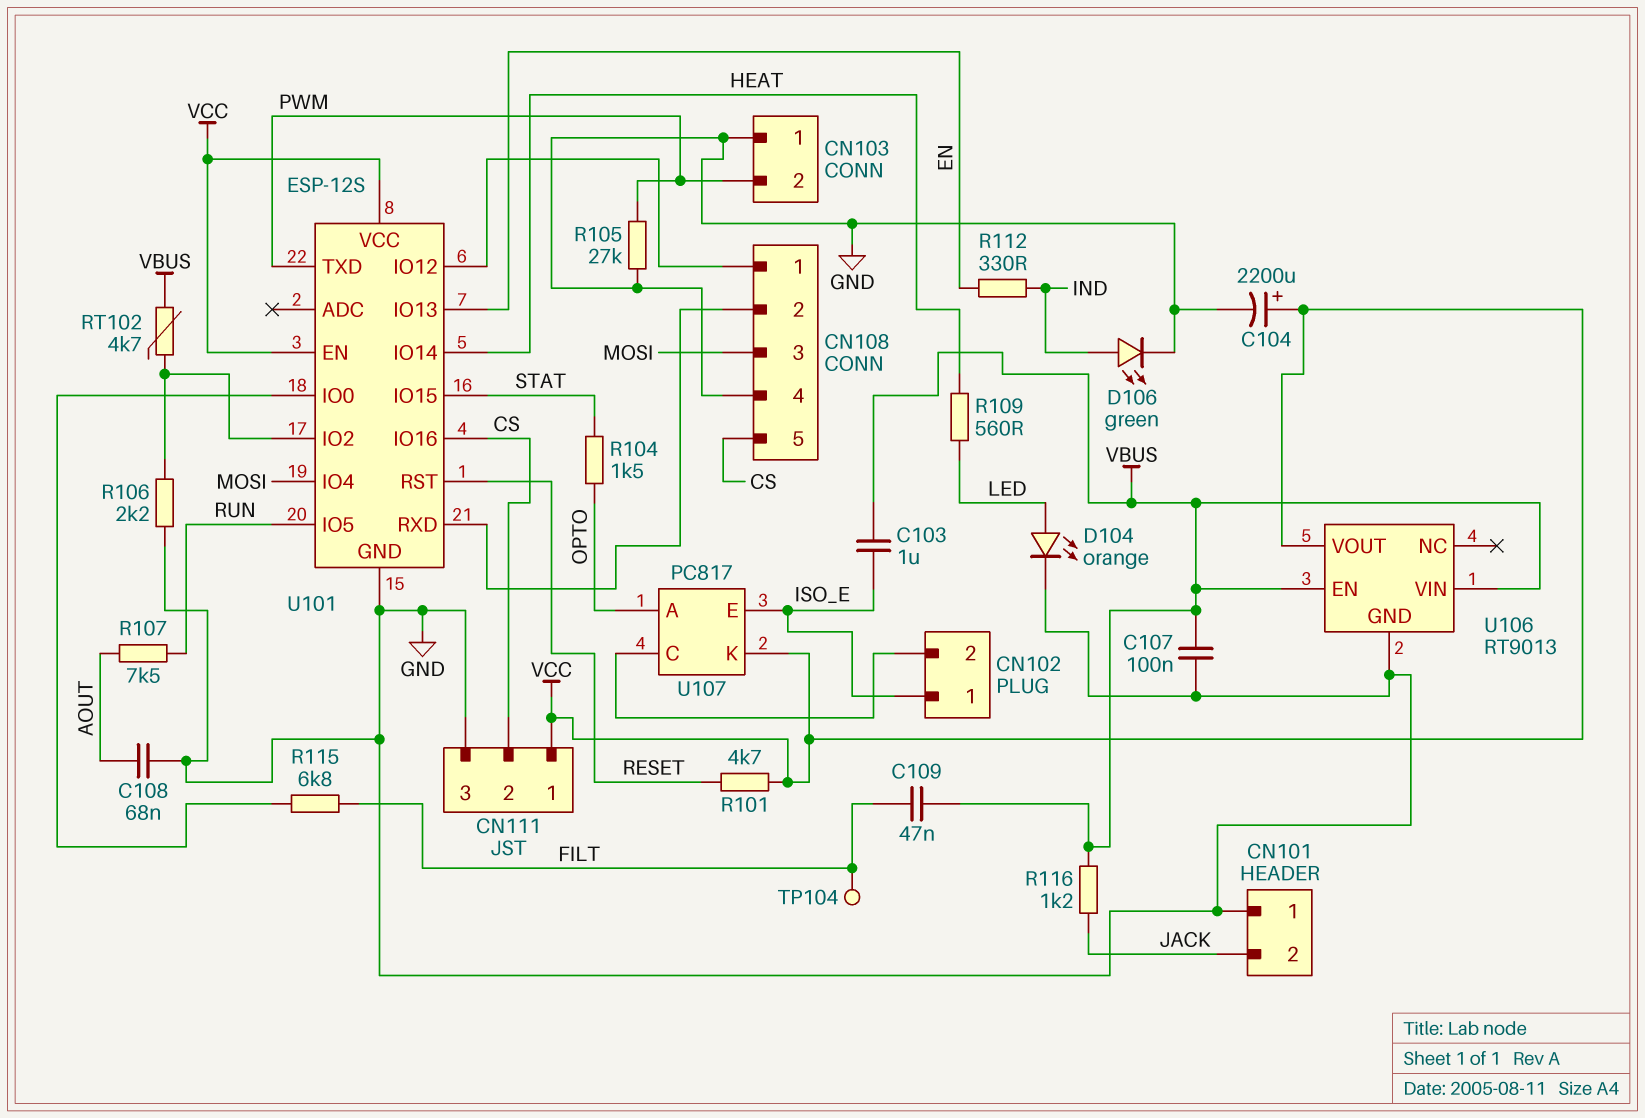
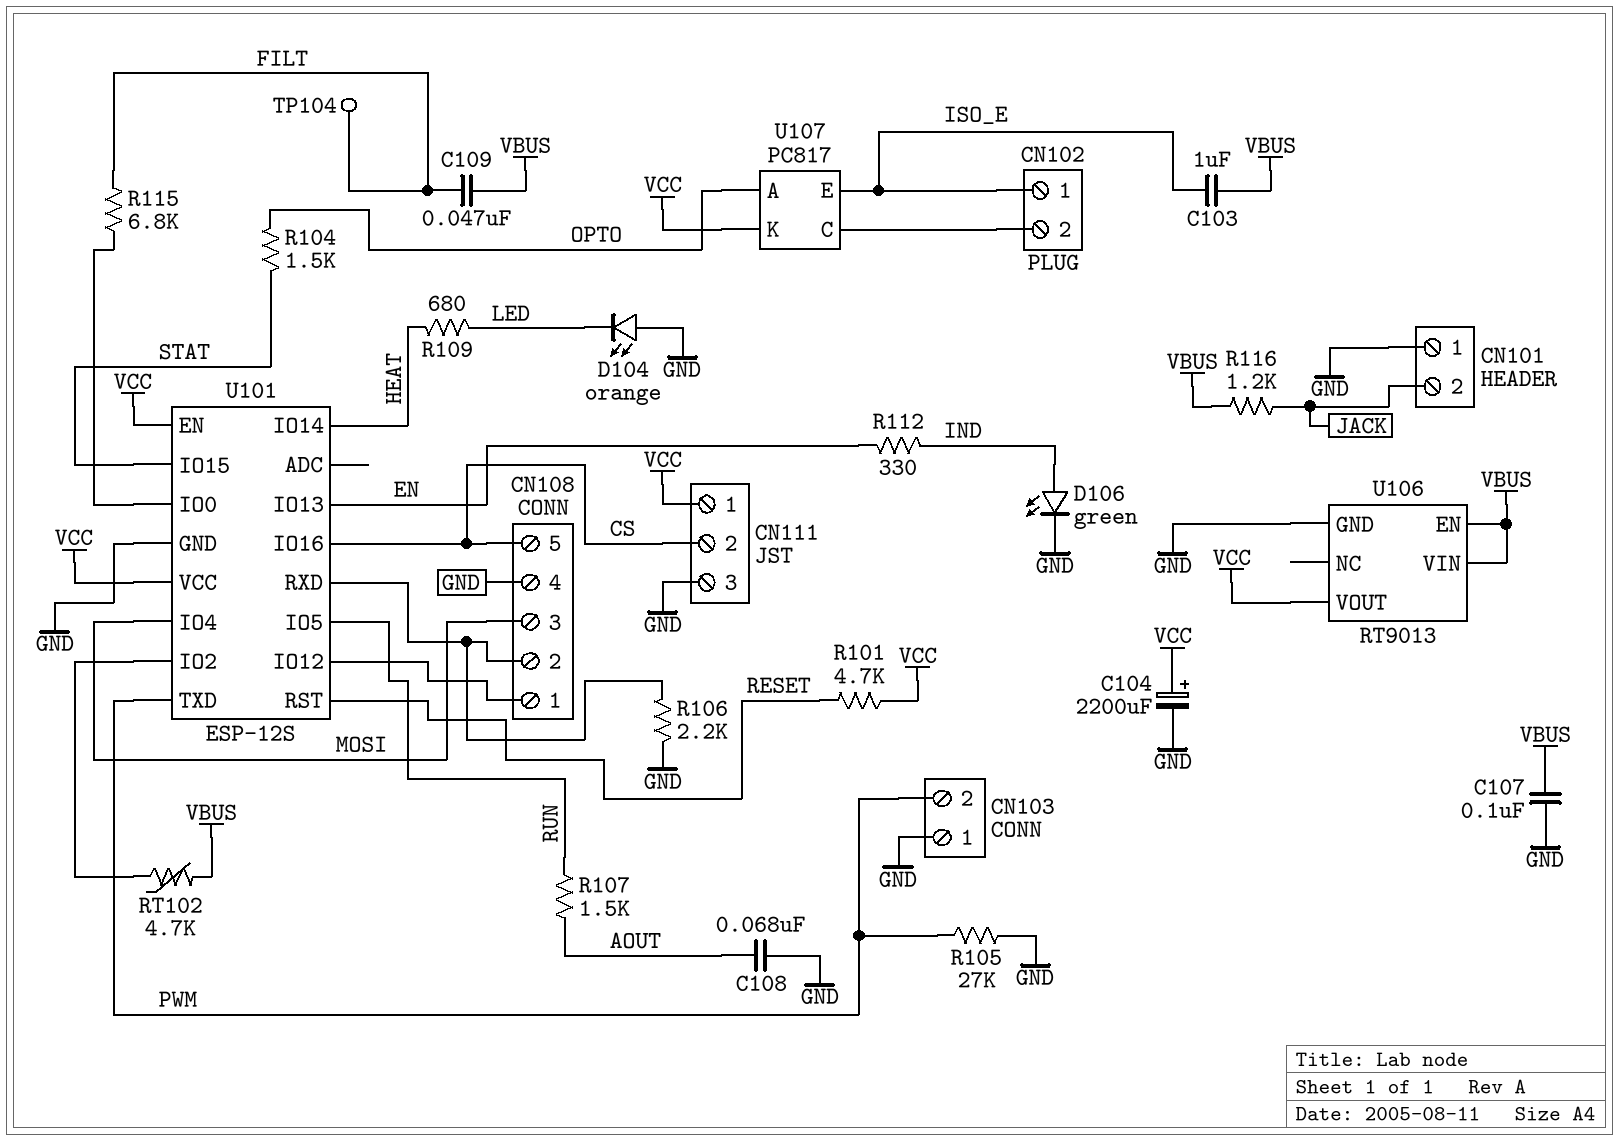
D104: LED orange (A LED, K GND) -> LED orange (A GND, K LED)
R106: 2.2k (GND, U101/IO2) -> 2.2k (CN108/2, GND)
R107: 7.5k (AOUT, RUN) -> 1.5k (AOUT, RUN)
R109: 560 (HEAT, LED) -> 680 (HEAT, LED)

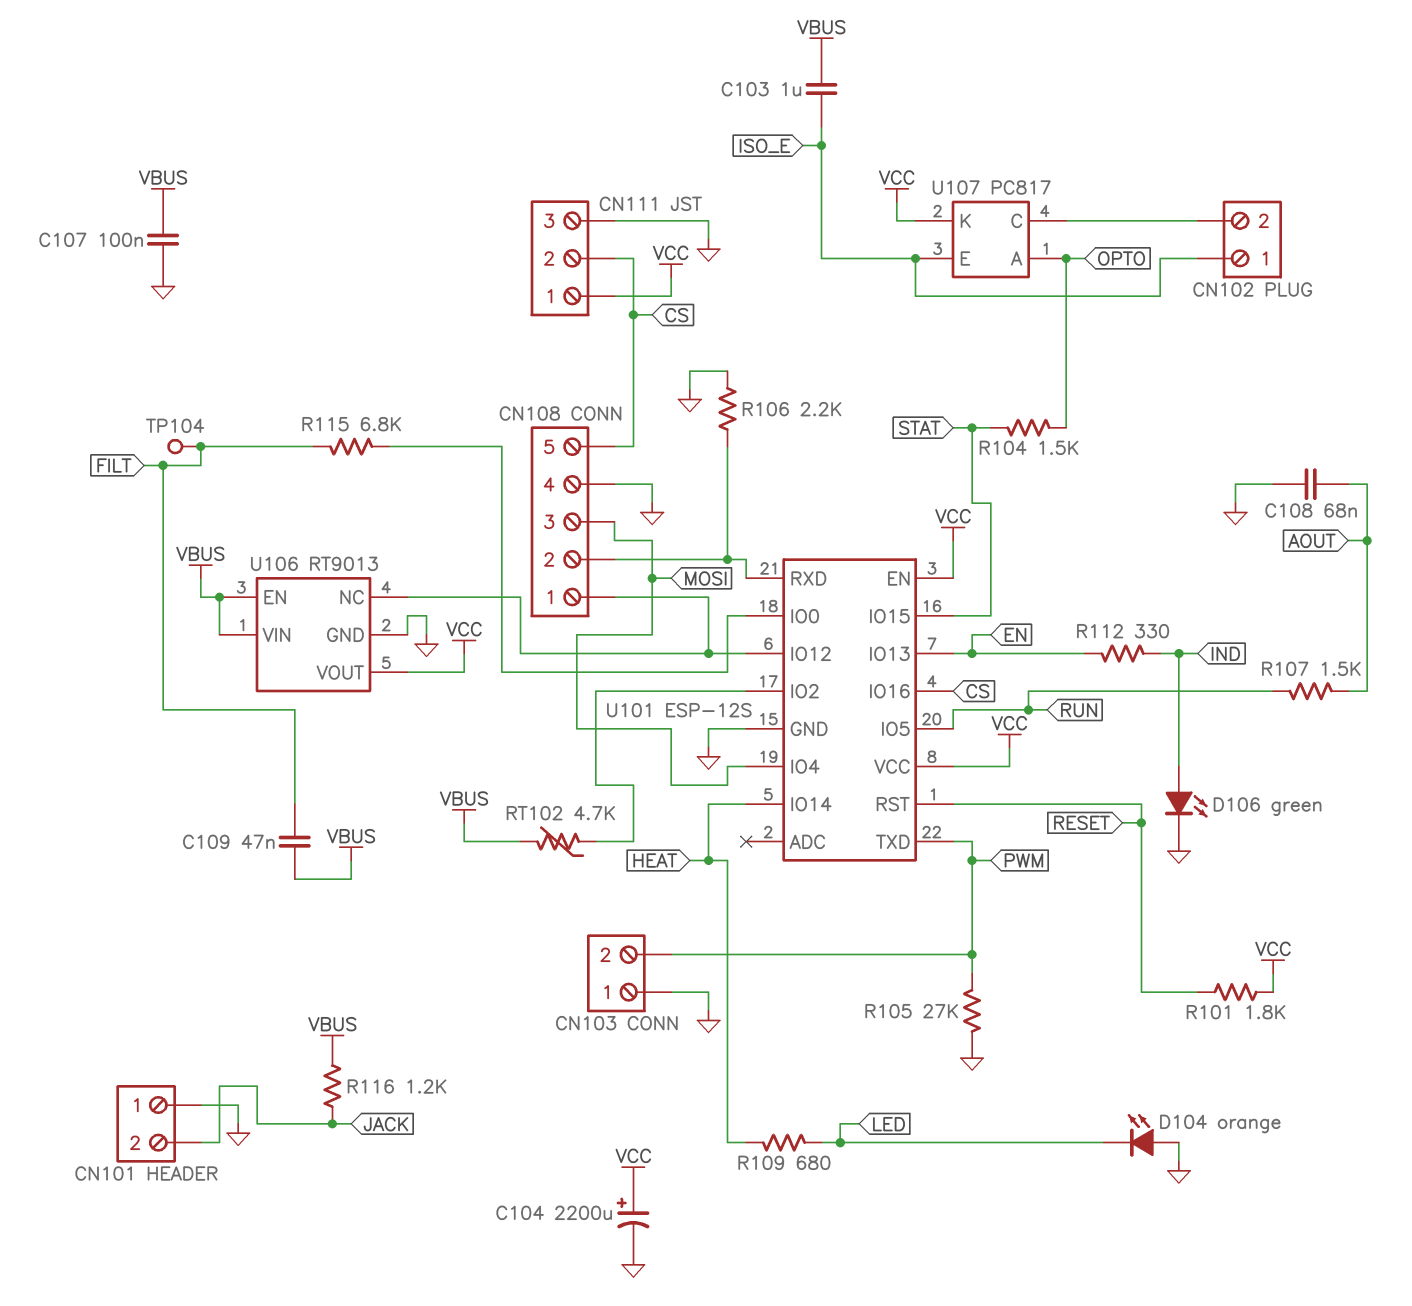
R101: 4.7k (RESET, VCC) -> 1.8k (RESET, VCC)
U106 pin NC: none -> CN108/1

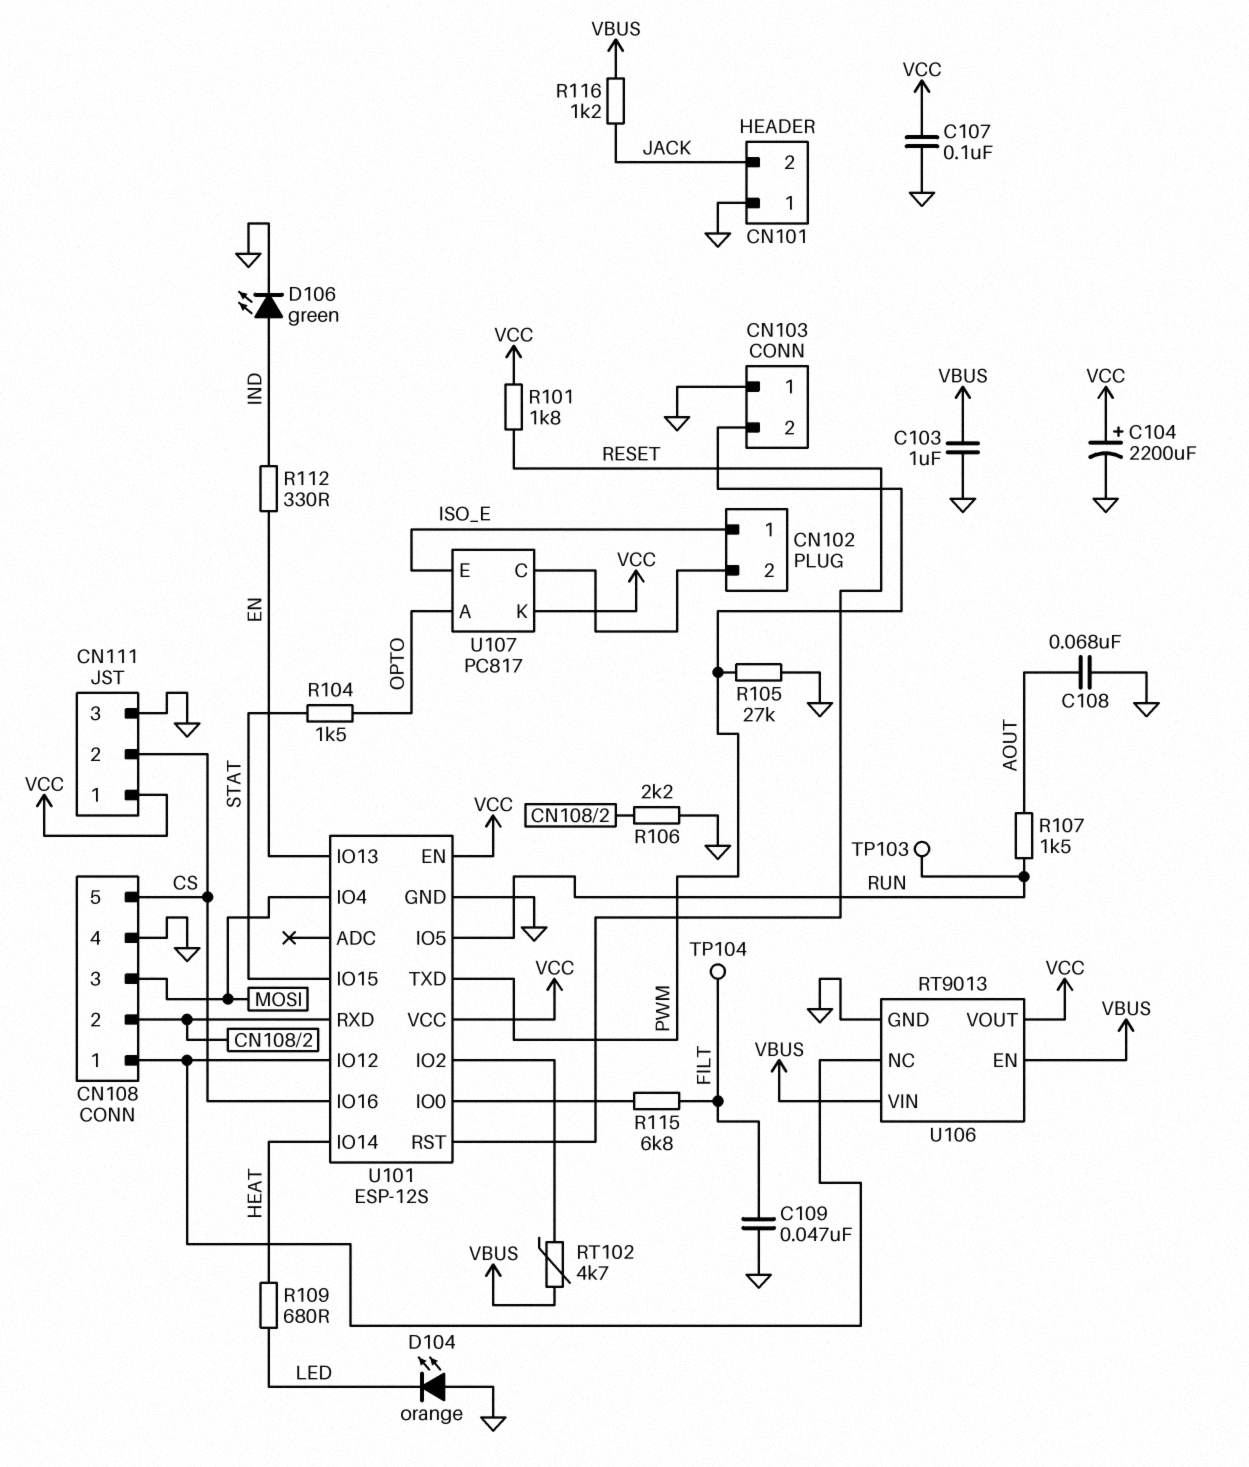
C103: 1uF (ISO_E, VBUS) -> 1uF (GND, VBUS)
C107: 100nF (GND, VBUS) -> 100nF (GND, VCC)
C109: 47nF (FILT, VBUS) -> 47nF (FILT, GND)
TP103: none -> test point (RUN)

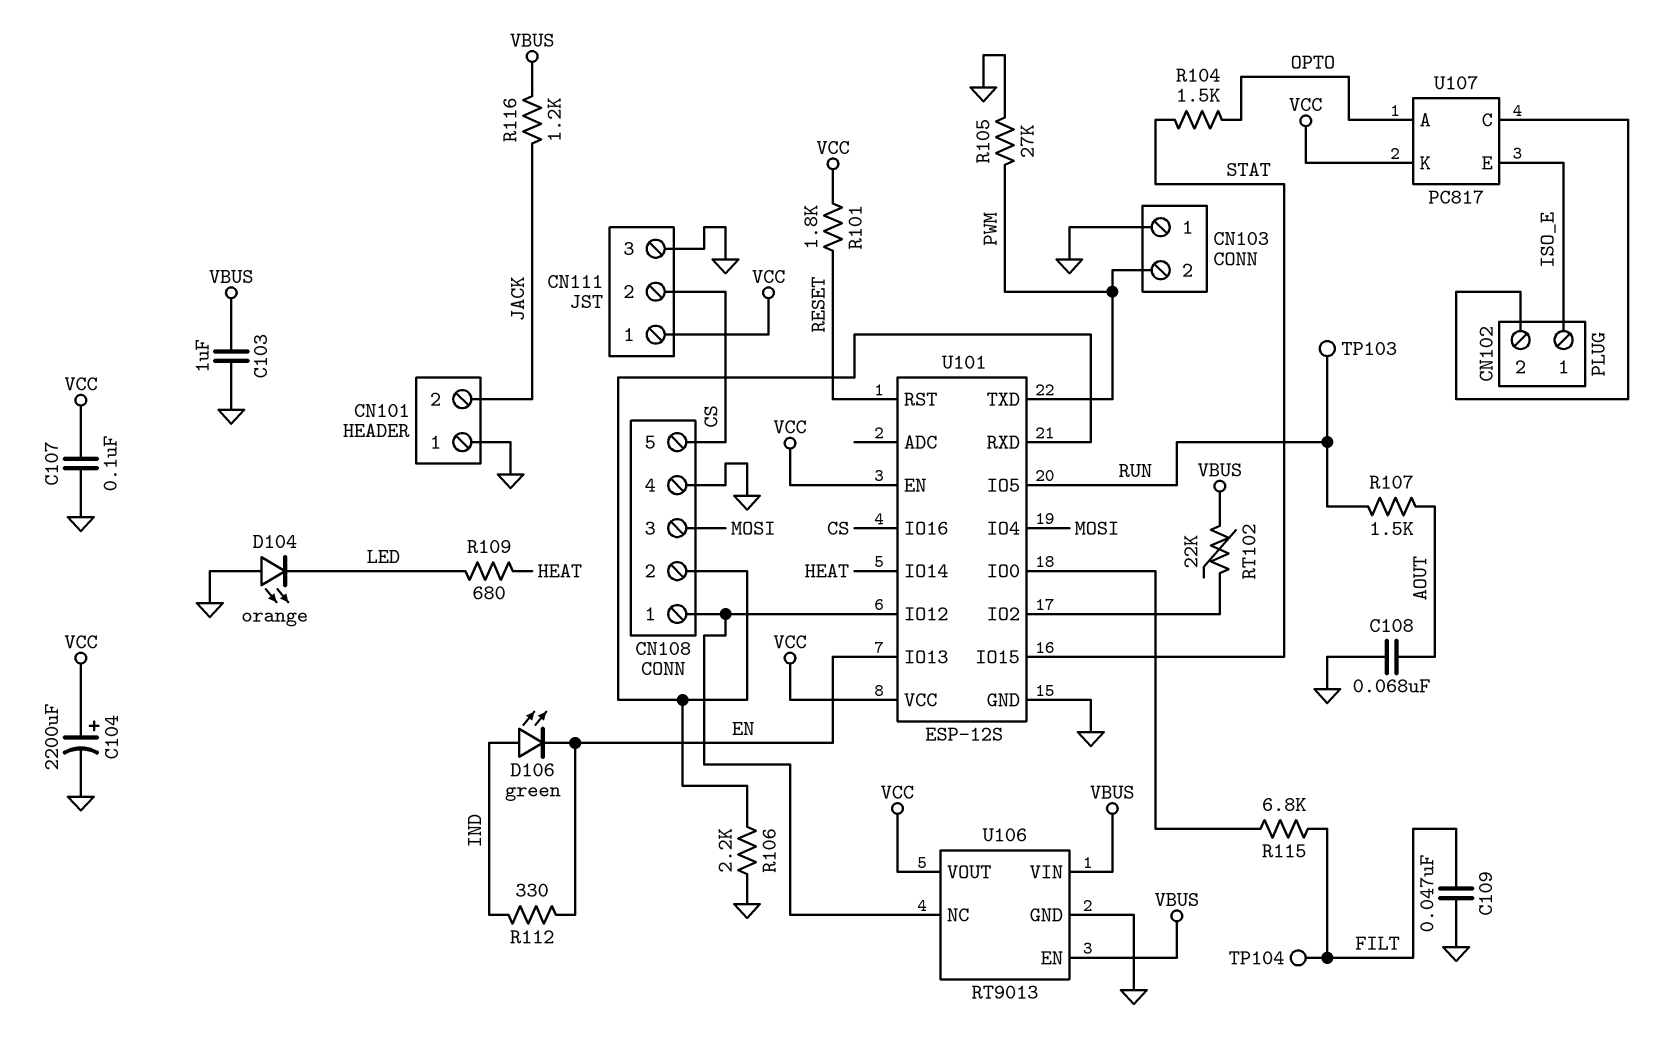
D106: LED green (A IND, K GND) -> LED green (A IND, K EN)
RT102: 4.7k (U101/IO2, VBUS) -> 22k (U101/IO2, VBUS)

